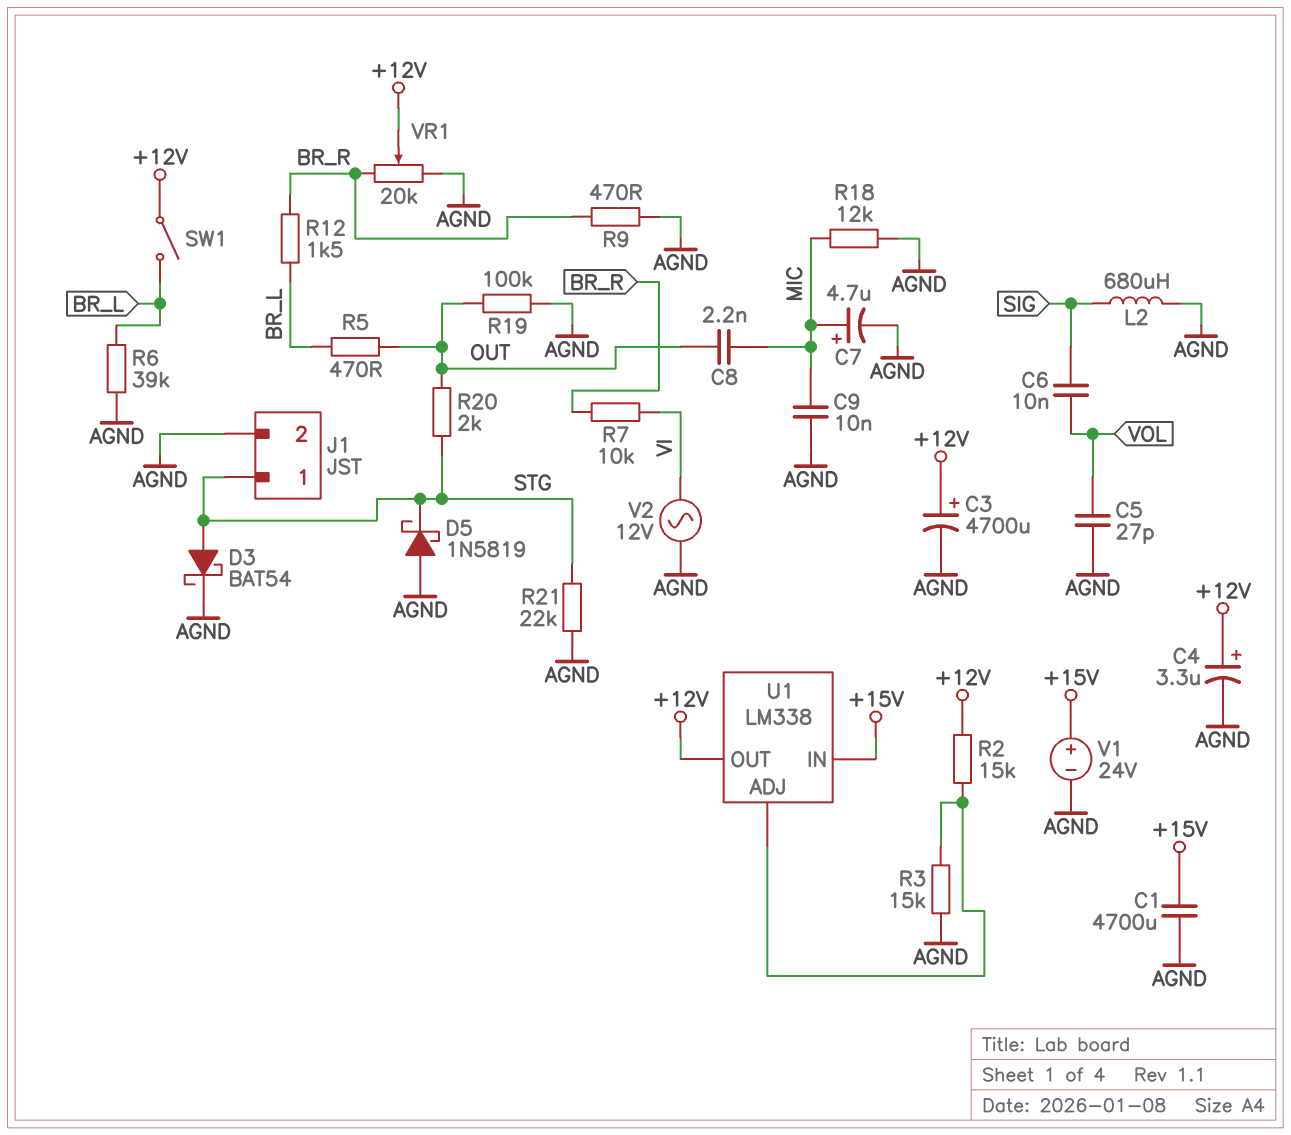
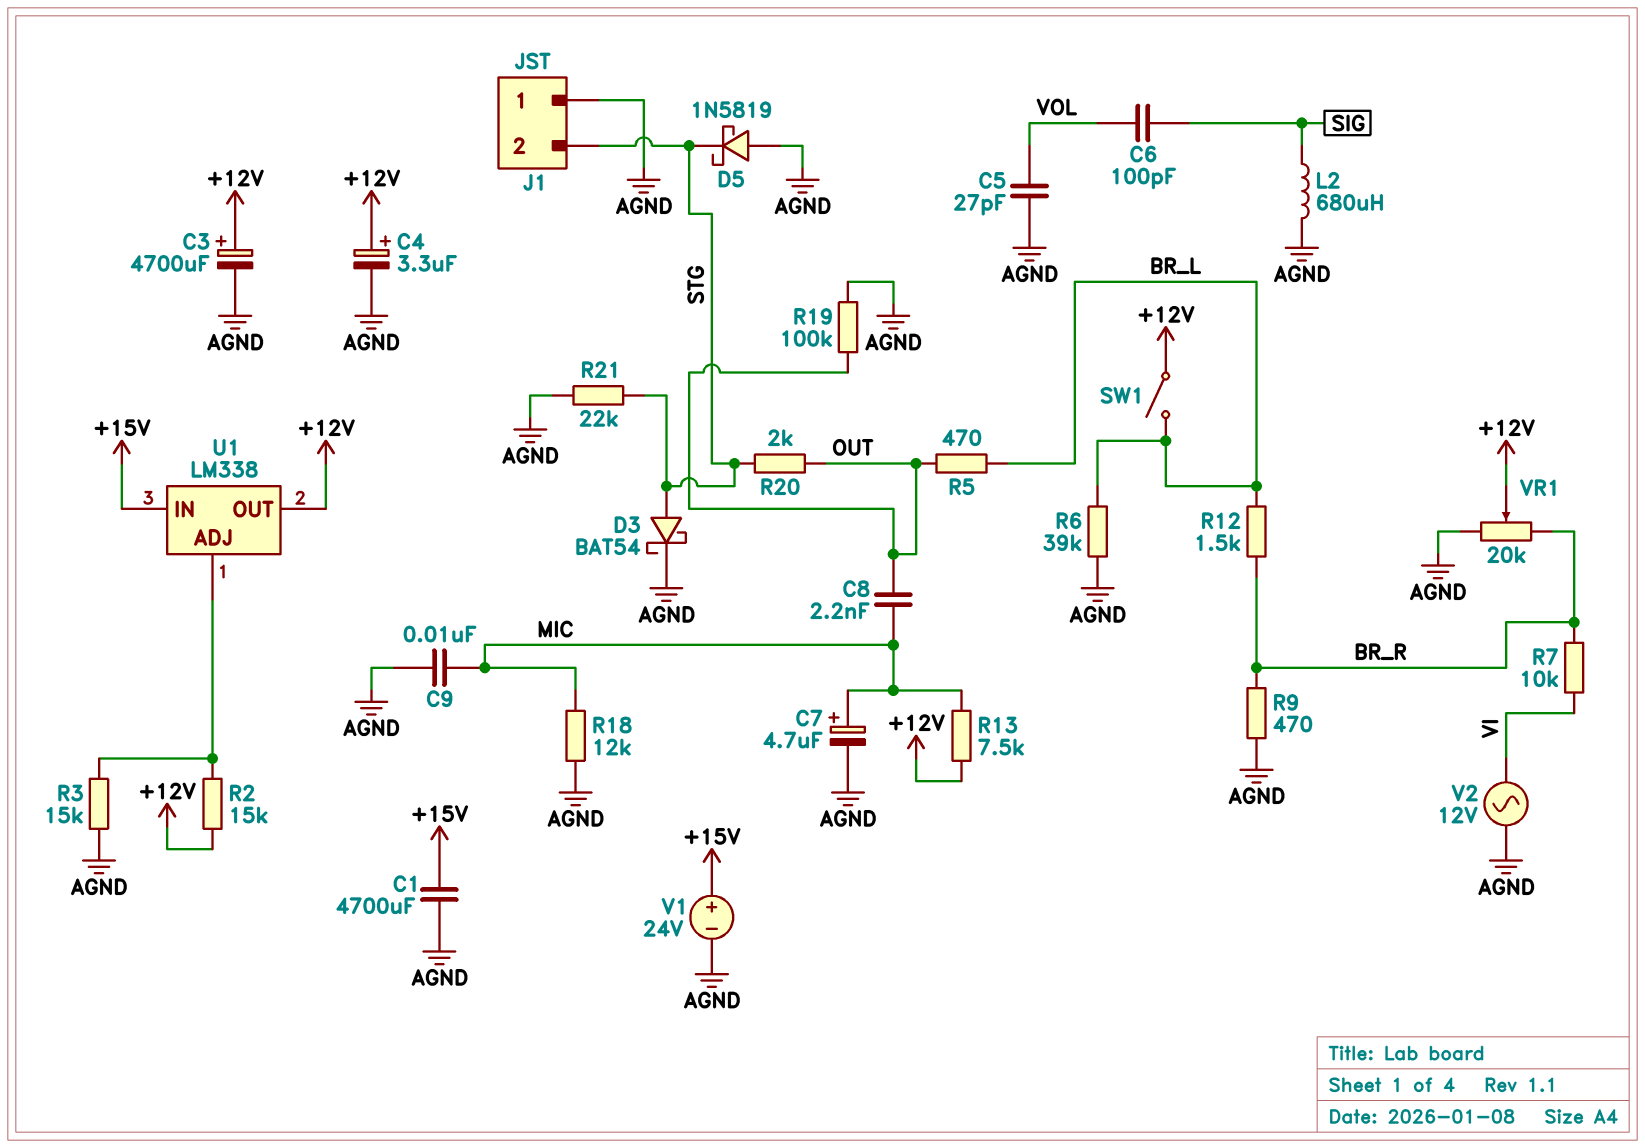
C6: 10nF (SIG, VOL) -> 100pF (SIG, VOL)
J1 pin 1: STG -> AGND
J1 pin 2: AGND -> STG
R13: none -> 7.5k (+12V, MIC)

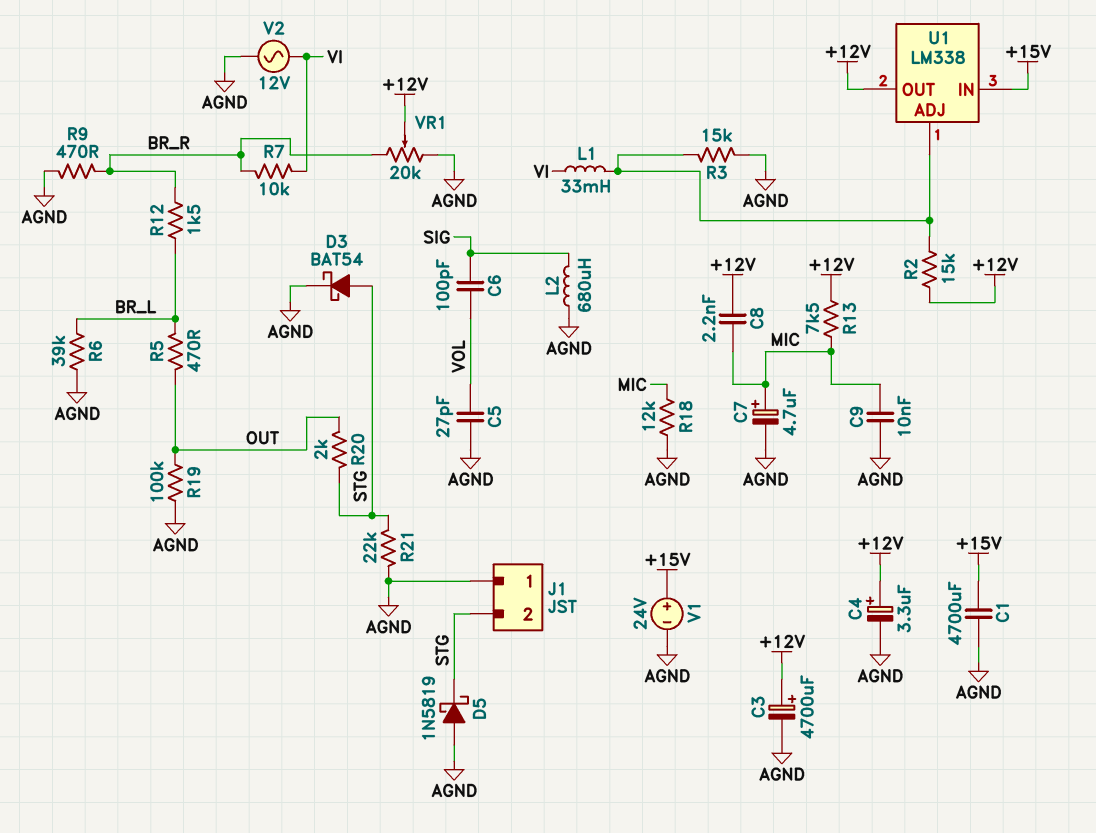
C8: 2.2nF (MIC, OUT) -> 2.2nF (+12V, MIC)
L1: none -> 33mH (U1/ADJ, VI)
SW1: switch (+12V, BR_L) -> none

